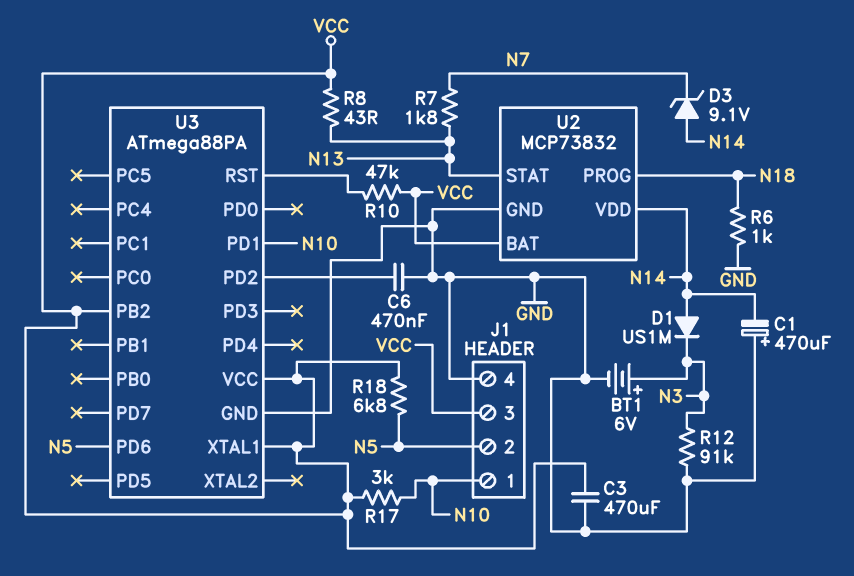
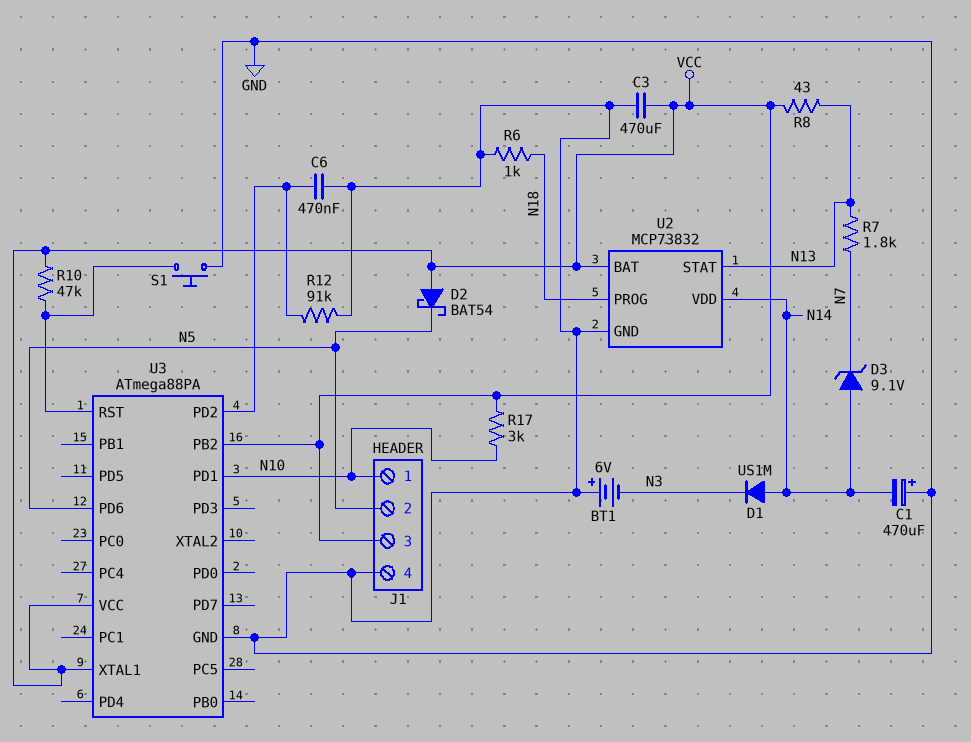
BT1: 6V (plus N3, minus GND) -> 6V (plus GND, minus N3)
D2: none -> schottky BAT54 (A VCC, K N5)
R12: 91k (GND, N3) -> 91k (GND, U3/PD2)
R18: 6.8k (N5, VCC) -> none
S1: none -> button (GND, U3/RST)

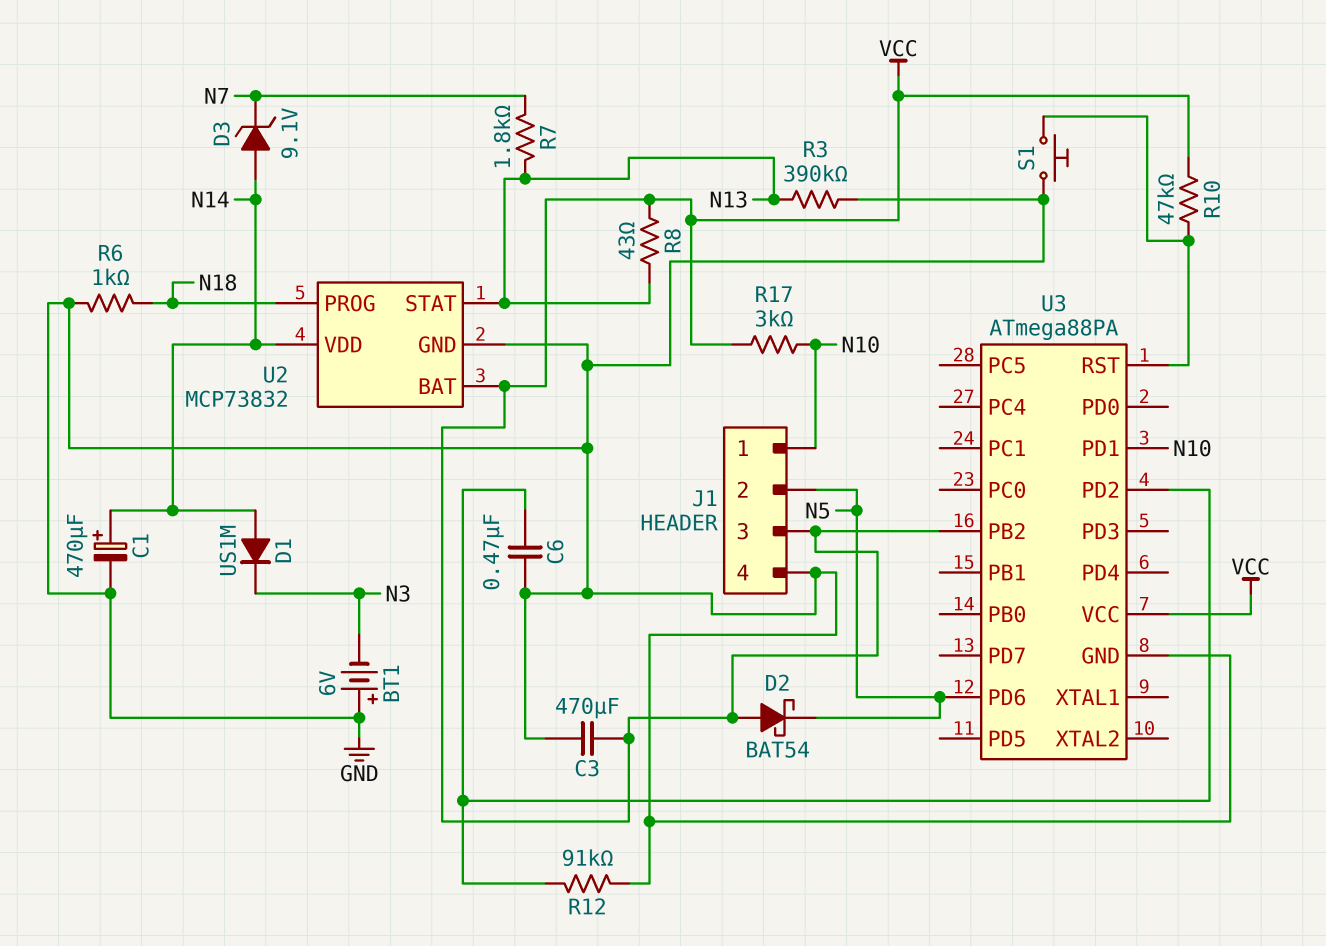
C1: 470uF (plus GND, minus N14) -> 470uF (plus N14, minus GND)
R3: none -> 390k (GND, N13)
U3 pin XTAL1: VCC -> none

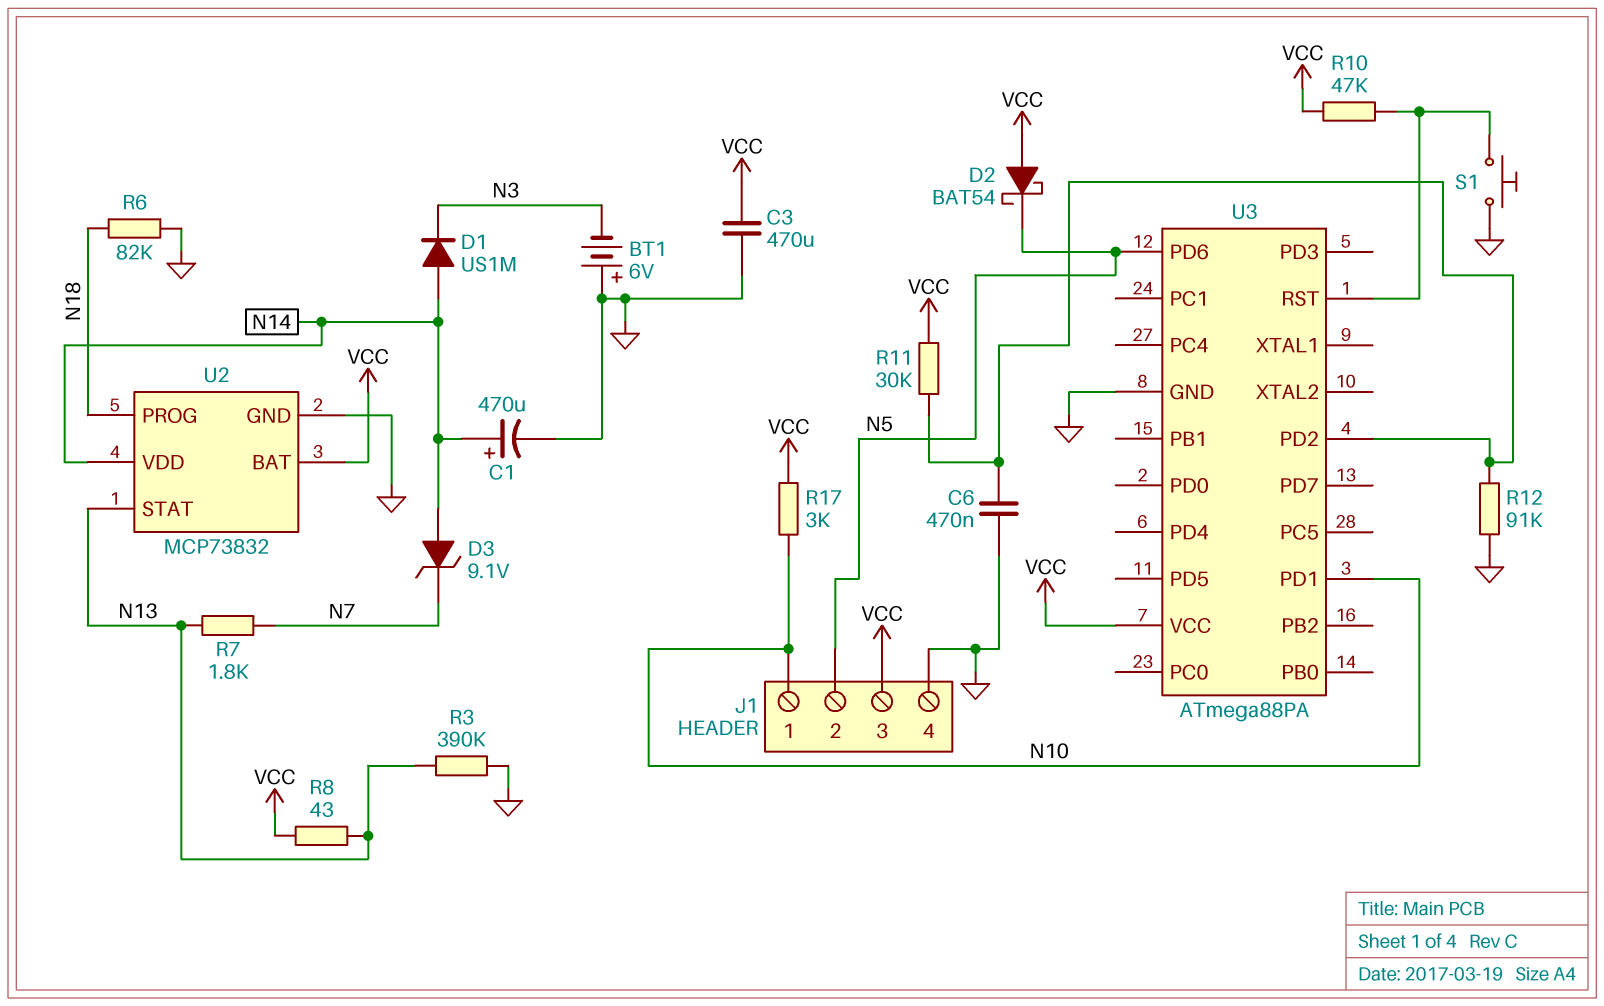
R6: 1k (GND, N18) -> 82k (GND, N18)
R11: none -> 30k (U3/PD2, VCC)
U3 pin PB2: VCC -> none

